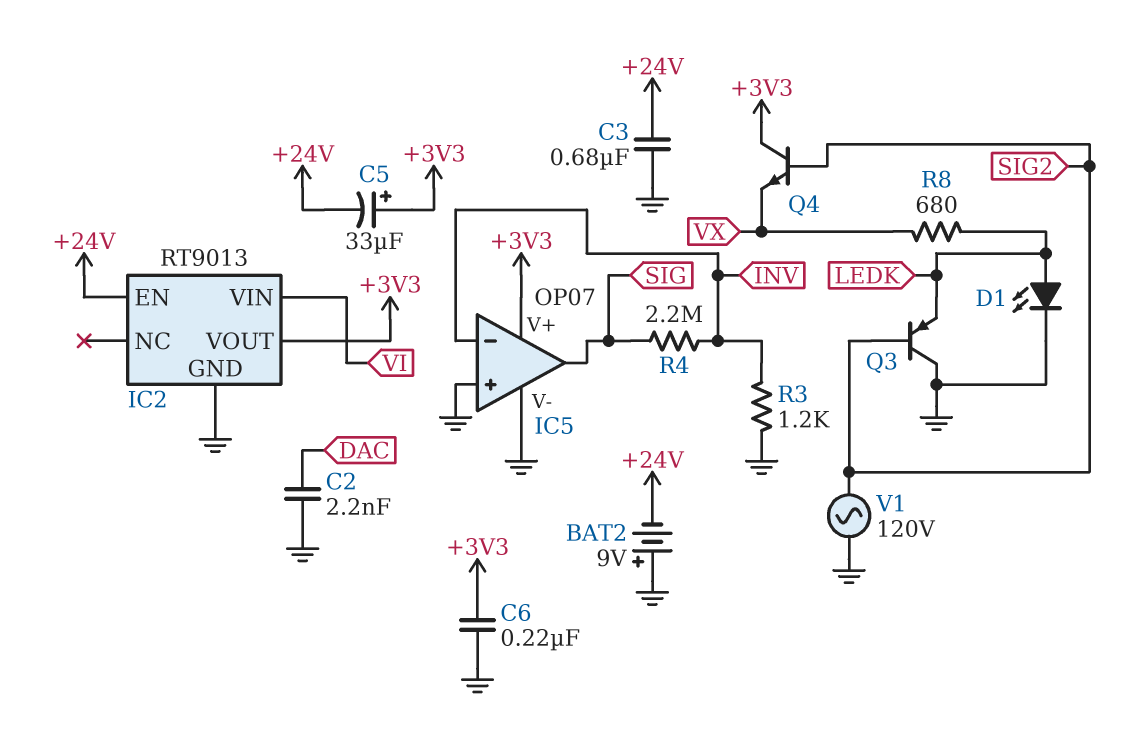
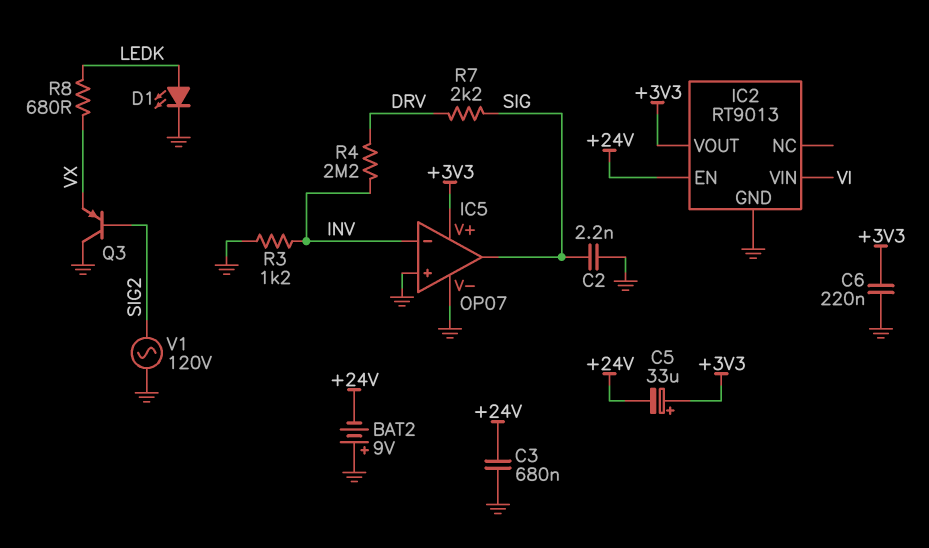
C2: 2.2nF (DAC, GND) -> 2.2nF (GND, SIG)
Q3: PNP (B SIG2, C GND, E LEDK) -> PNP (B SIG2, C GND, E VX)
Q4: NPN (B SIG2, C +3V3, E VX) -> none
R4: 2.2M (INV, SIG) -> 2.2M (DRV, INV)
R7: none -> 2.2k (DRV, SIG)

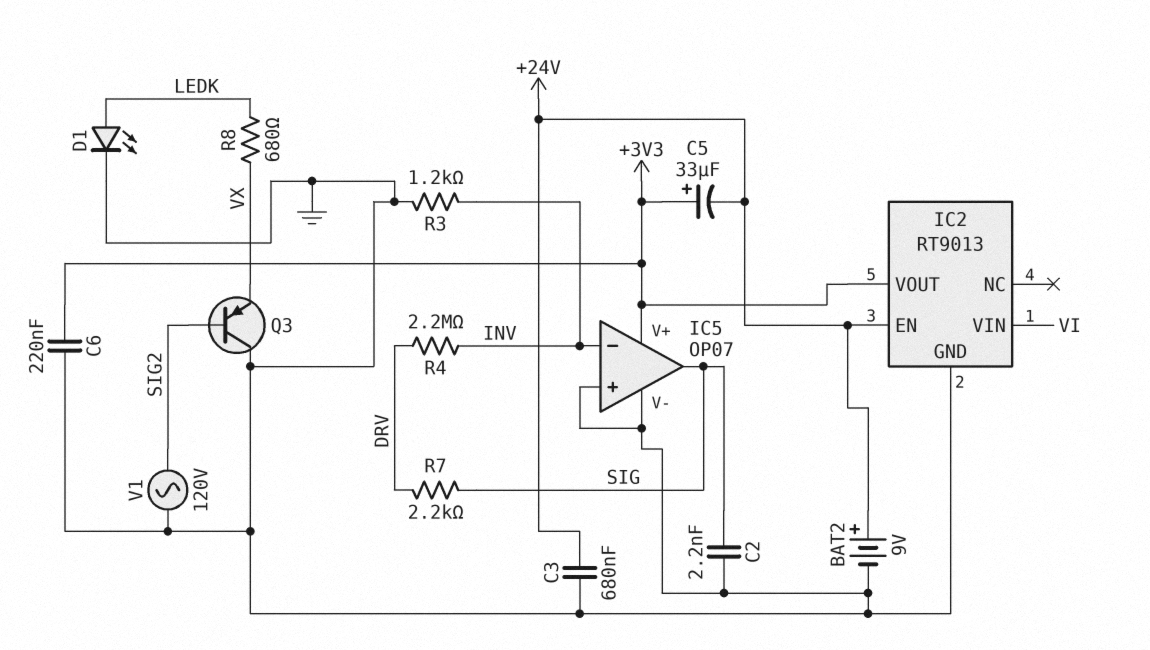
BAT2: 9V (plus GND, minus +24V) -> 9V (plus +24V, minus GND)

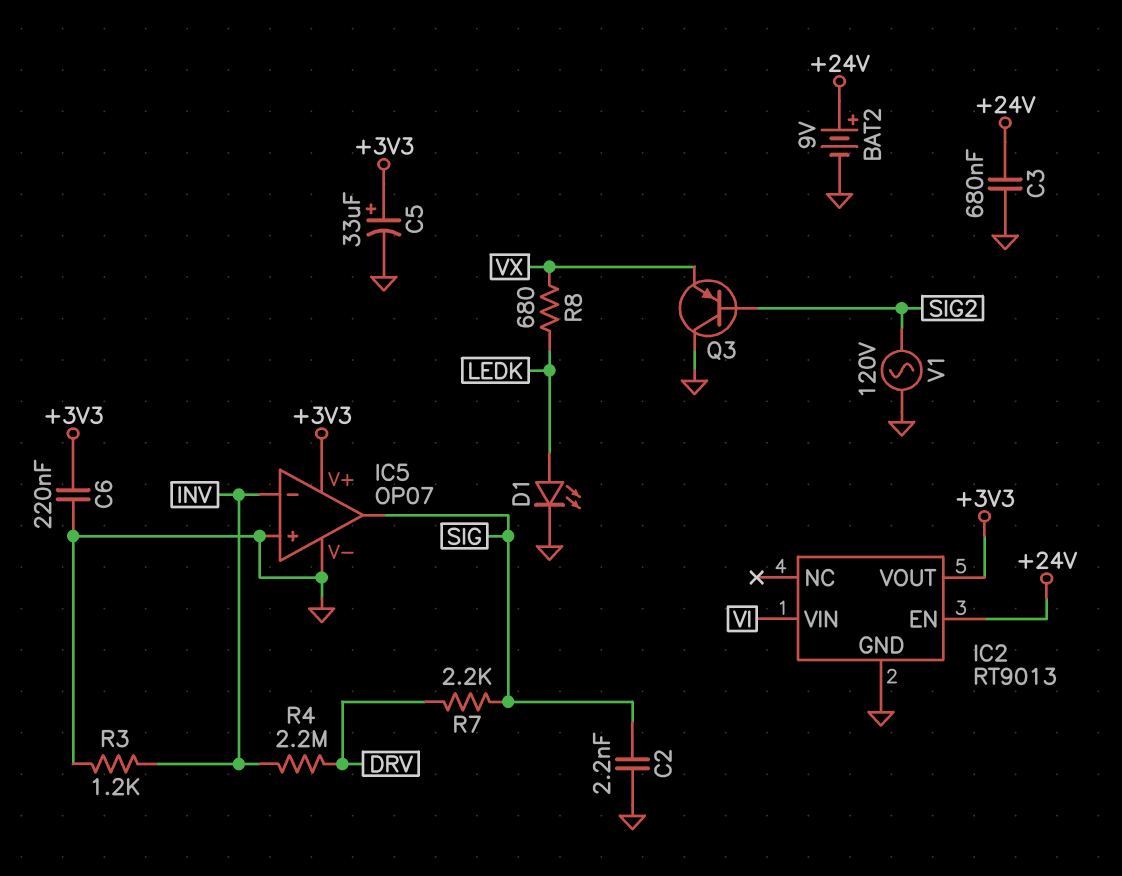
C5: 33uF (plus +3V3, minus +24V) -> 33uF (plus +3V3, minus GND)

